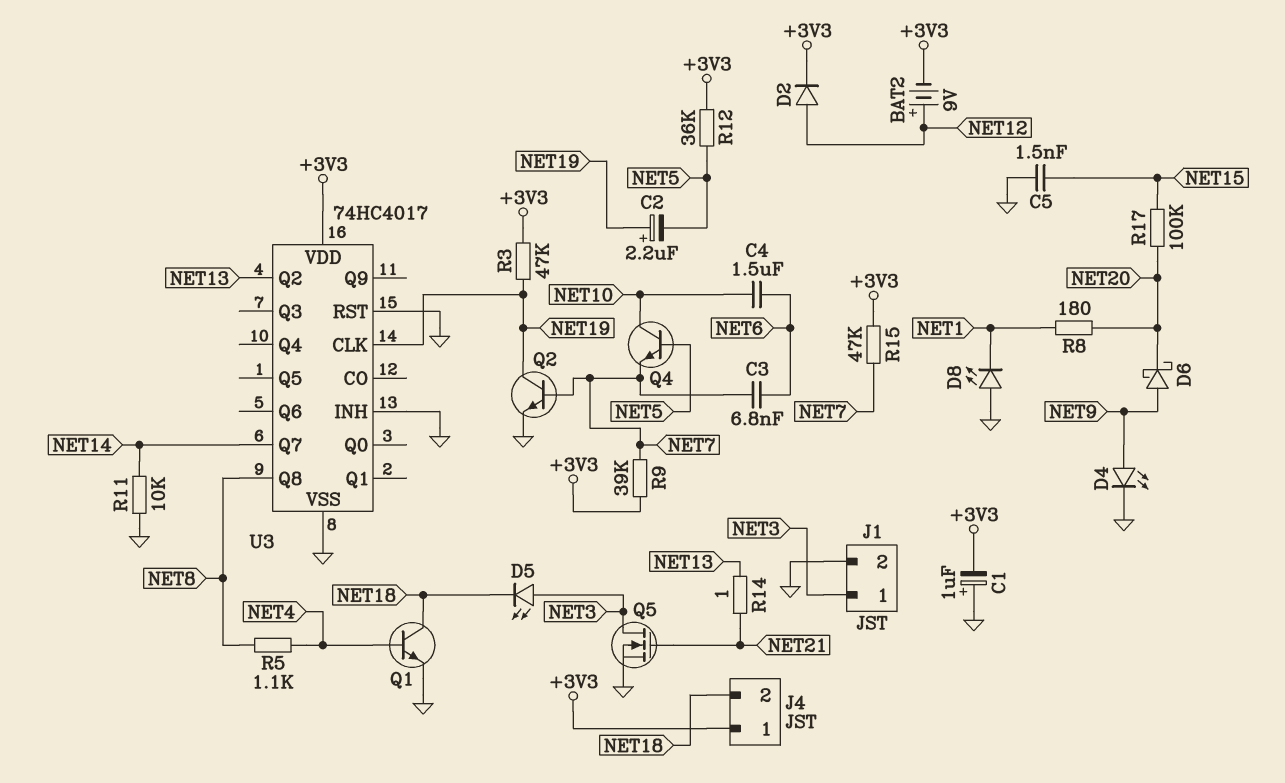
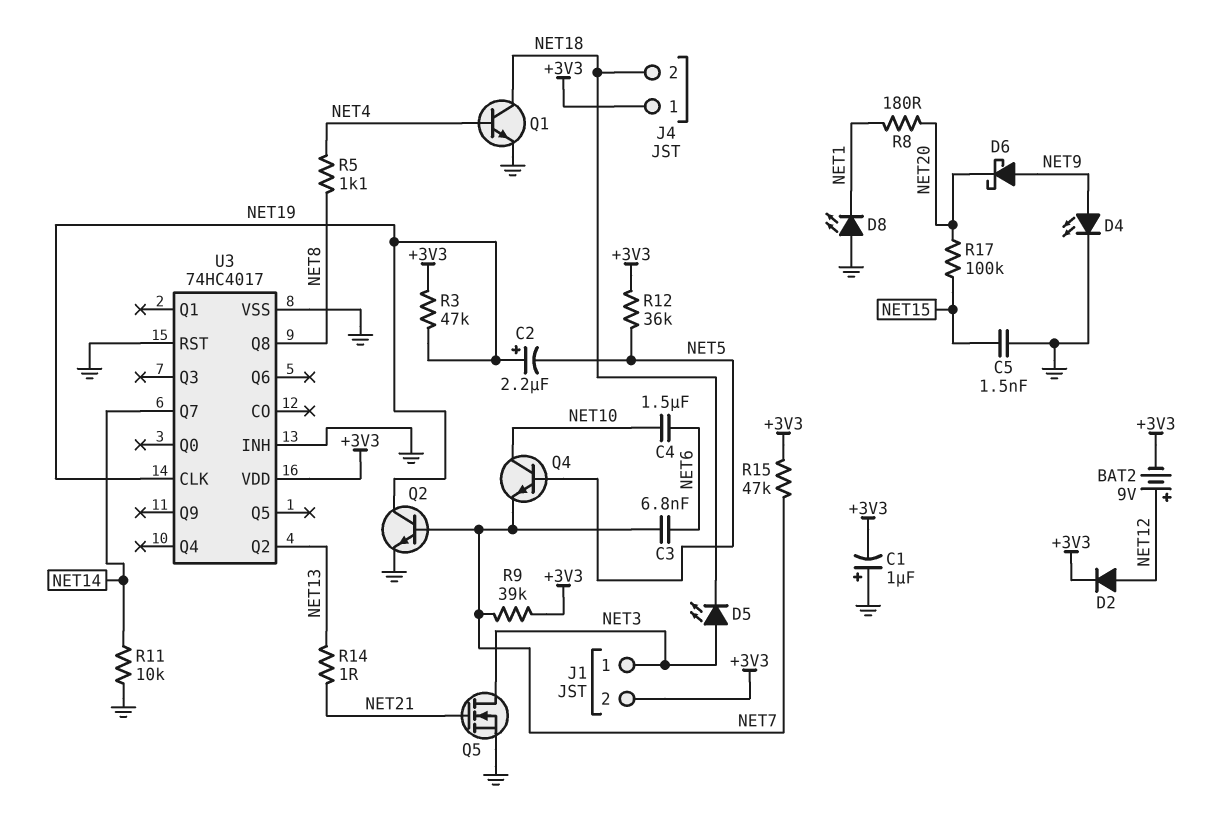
J1 pin 2: GND -> +3V3

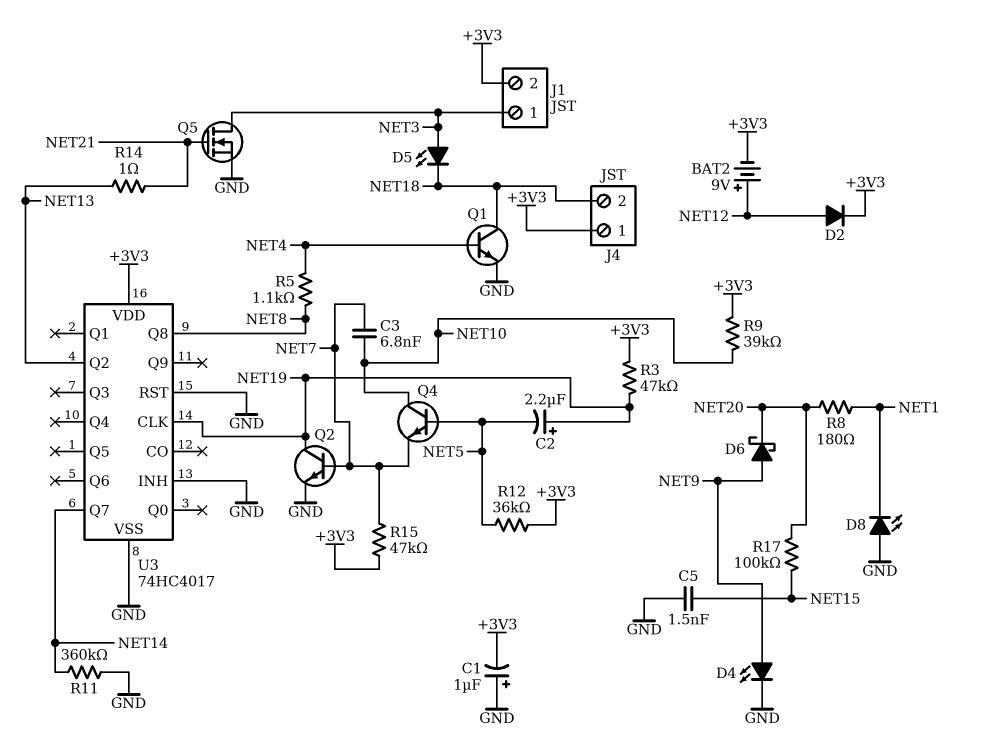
C3: 6.8nF (NET6, NET7) -> 6.8nF (NET7, NET10)
C4: 1.5uF (NET6, NET10) -> none
R9: 39k (+3V3, NET7) -> 39k (+3V3, NET10)
R11: 10k (GND, NET14) -> 360k (GND, NET14)

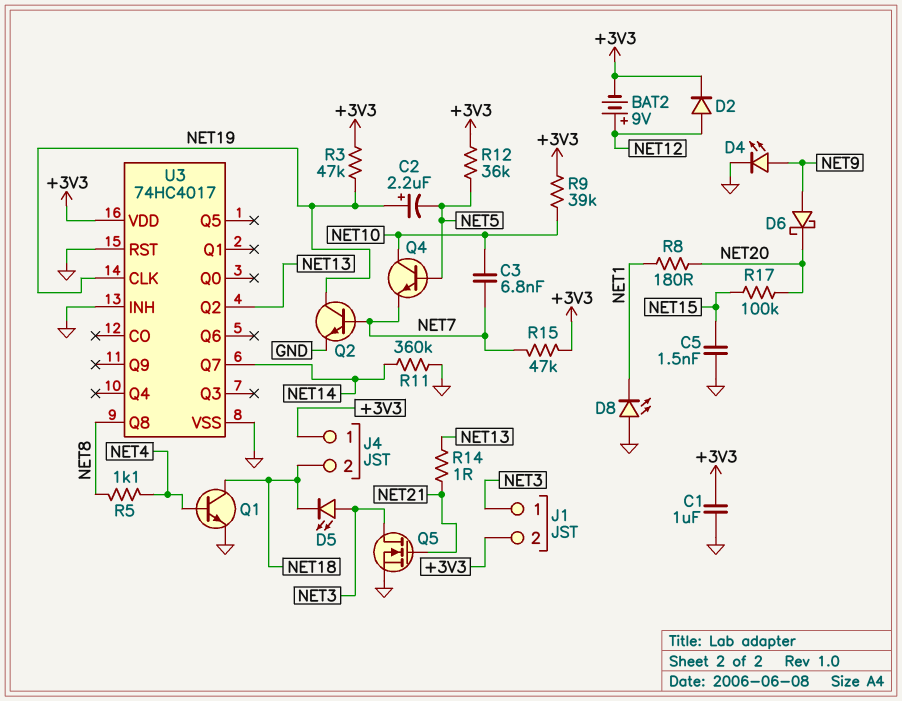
C1: 1uF (plus GND, minus +3V3) -> 1uF (+3V3, GND)

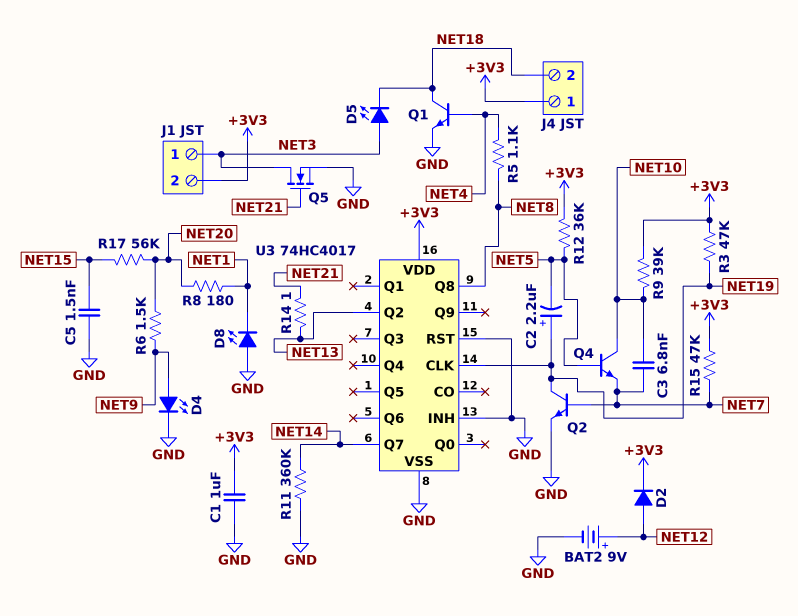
BAT2: 9V (plus NET12, minus +3V3) -> 9V (plus NET12, minus GND)
D6: schottky (A NET9, K NET20) -> none
R6: none -> 1.5k (NET9, NET20)
R17: 100k (NET15, NET20) -> 56k (NET15, NET20)

